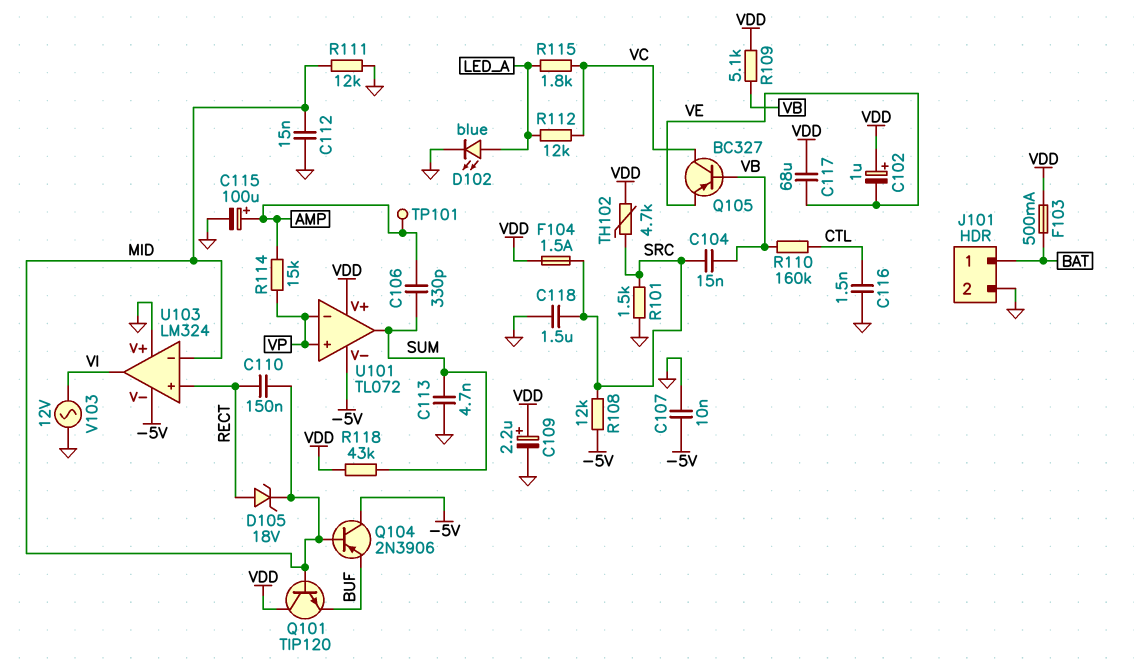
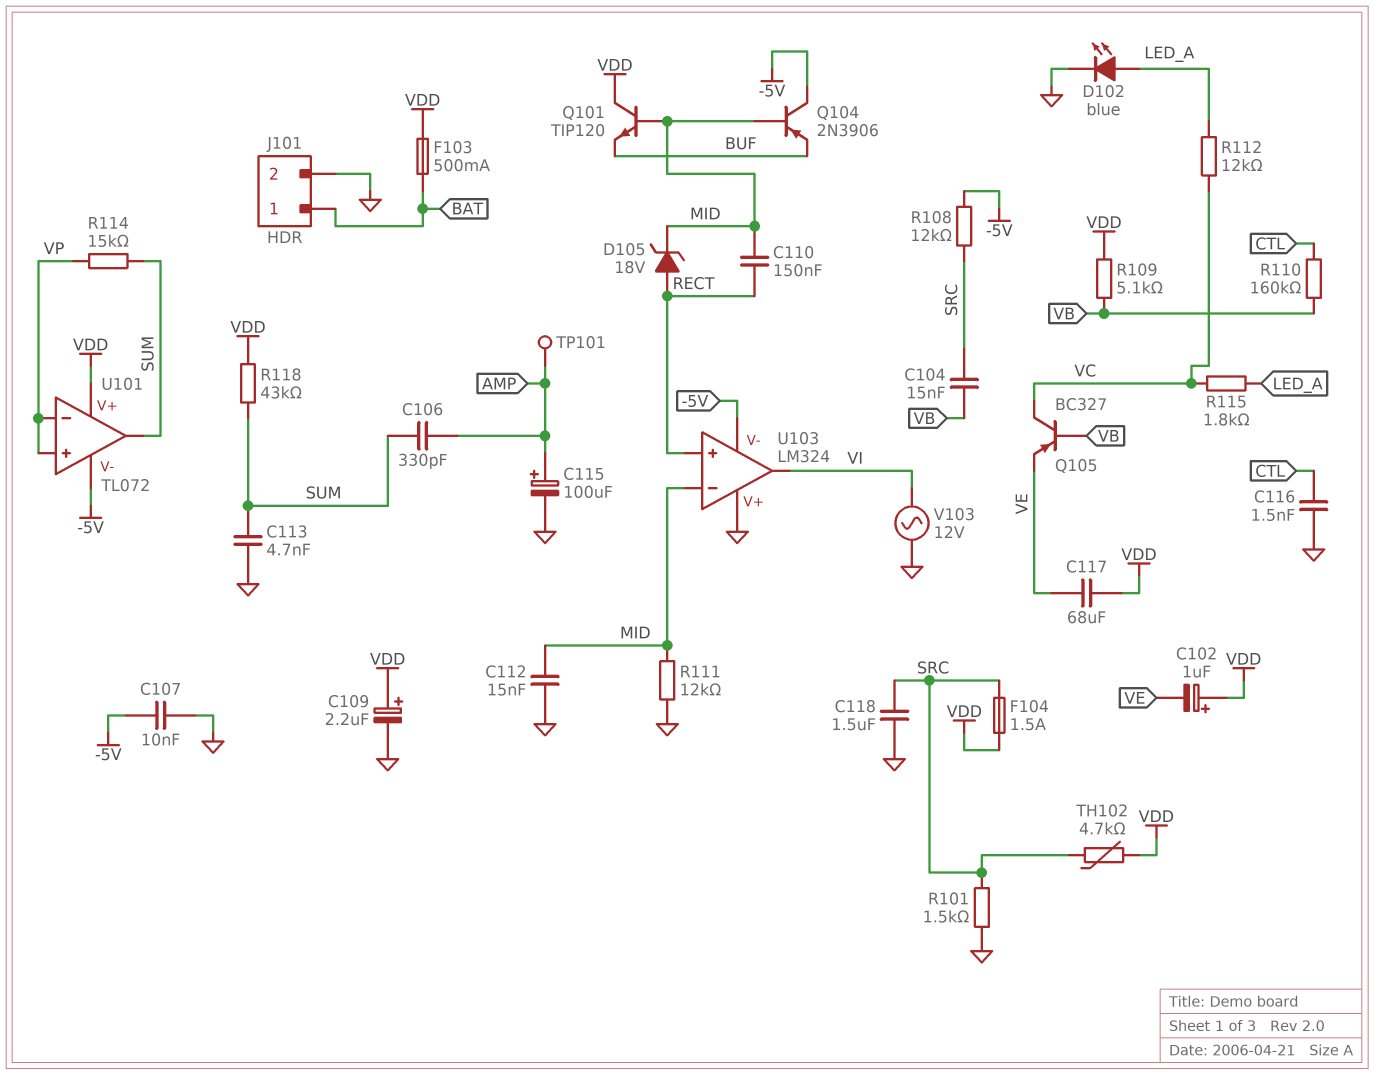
R114: 15k (AMP, VP) -> 15k (SUM, VP)

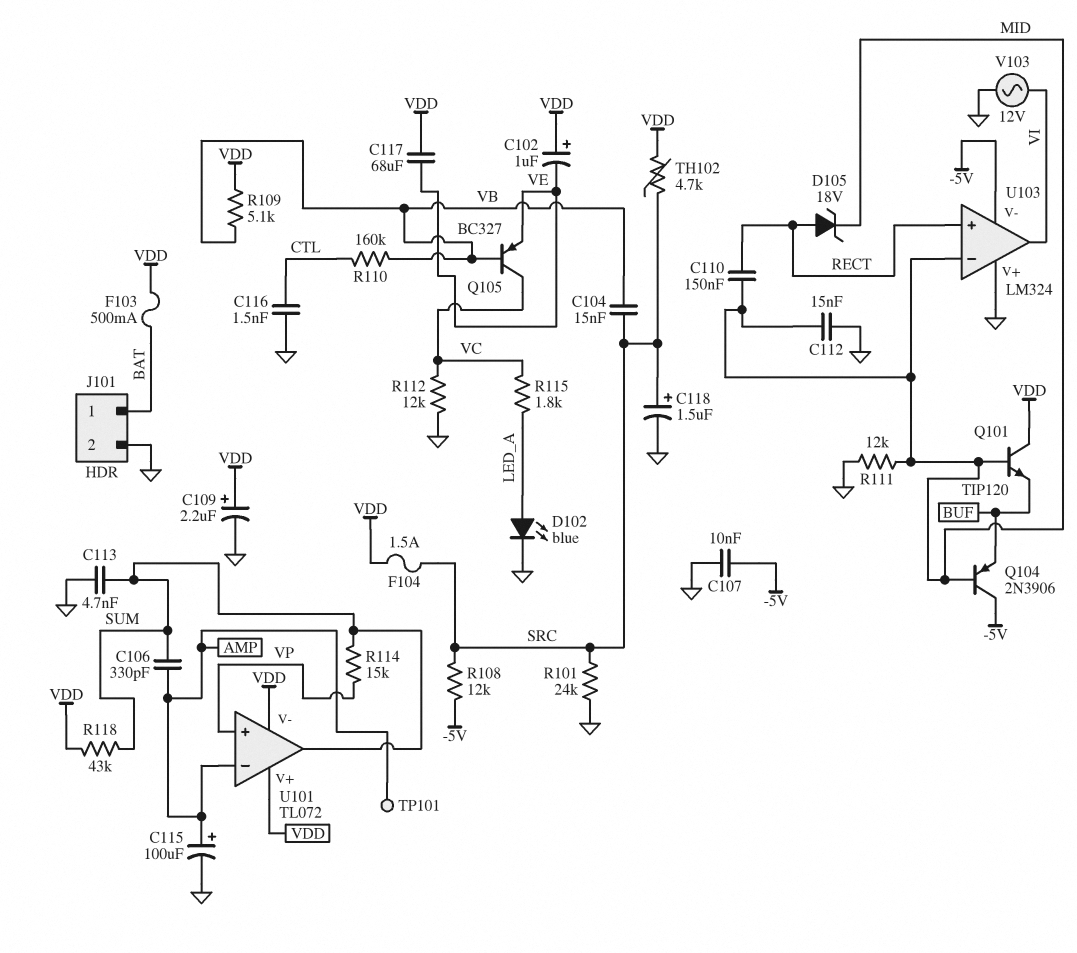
C118: 1.5uF (GND, SRC) -> 1.5uF (plus SRC, minus GND)
R101: 1.5k (GND, SRC) -> 24k (GND, SRC)
R112: 12k (LED_A, VC) -> 12k (GND, VC)
U101 pin V-: -5V -> VDD
U101 pin in-: VP -> AMP

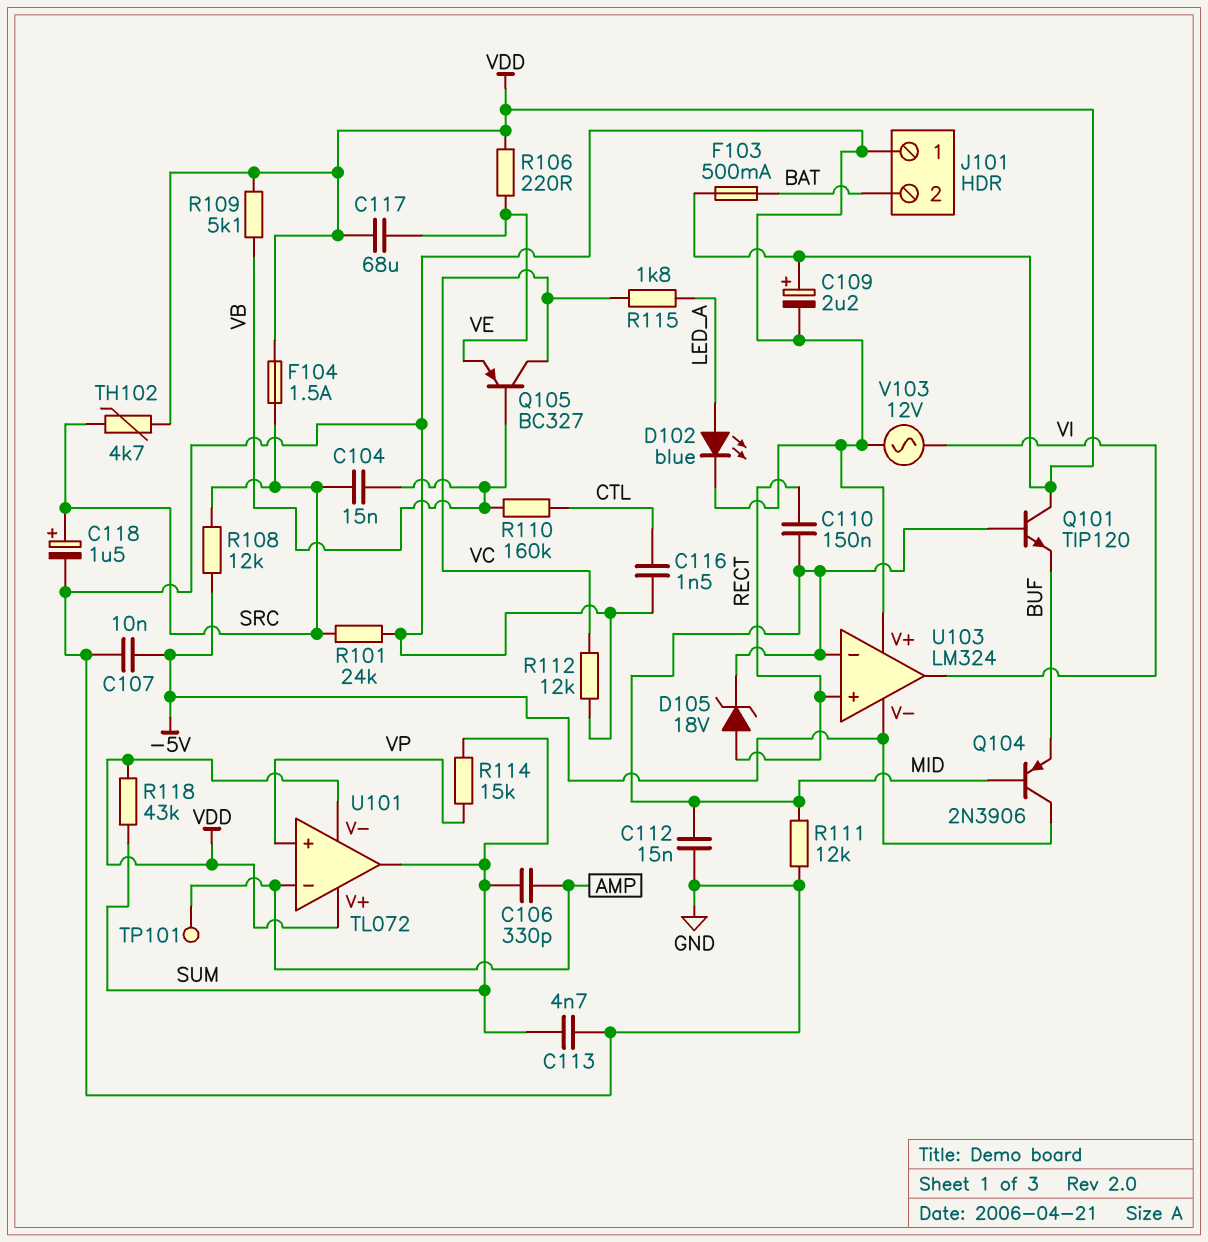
C102: 1uF (plus VDD, minus VE) -> none
C115: 100uF (plus AMP, minus GND) -> none
J101 pin 1: BAT -> GND
J101 pin 2: GND -> BAT
R106: none -> 220 (VDD, VE)

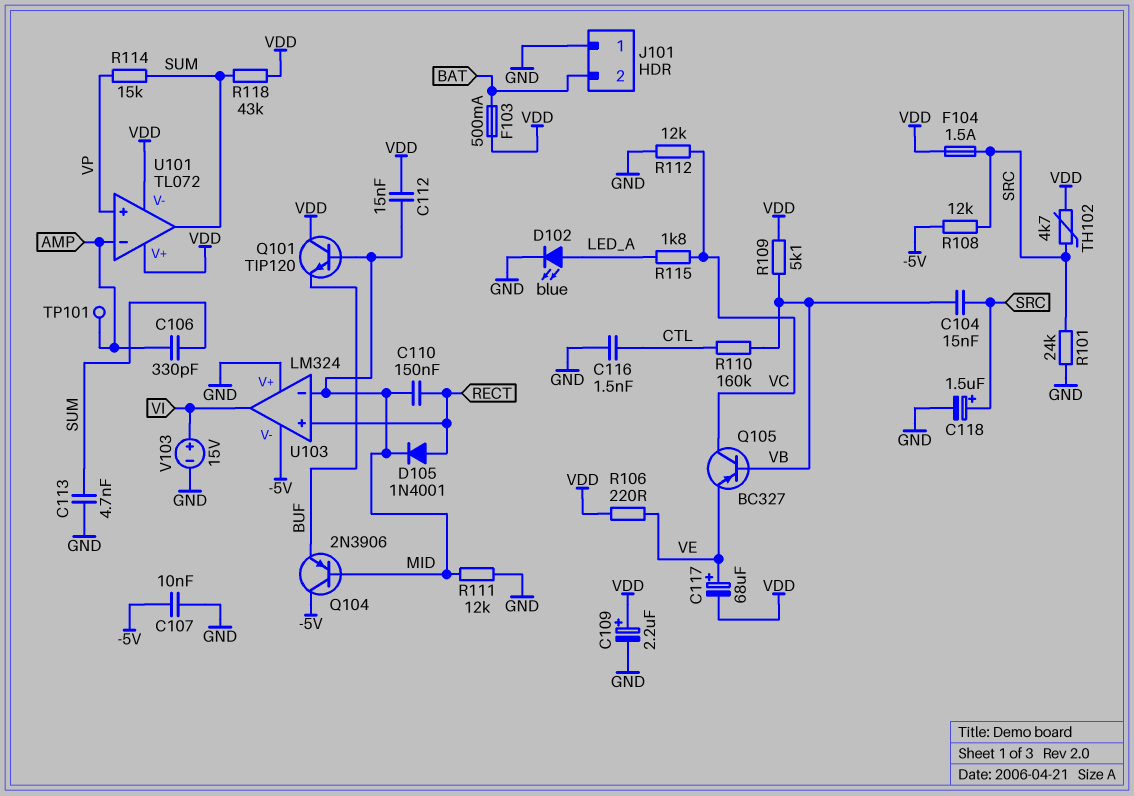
C112: 15nF (GND, MID) -> 15nF (MID, VDD)
C117: 68uF (VDD, VE) -> 68uF (plus VE, minus VDD)
D105: zener 18V (A RECT, K MID) -> diode 1N4001 (A RECT, K MID)
V103: AC 12V (GND, VI) -> 15V (plus VI, minus GND)

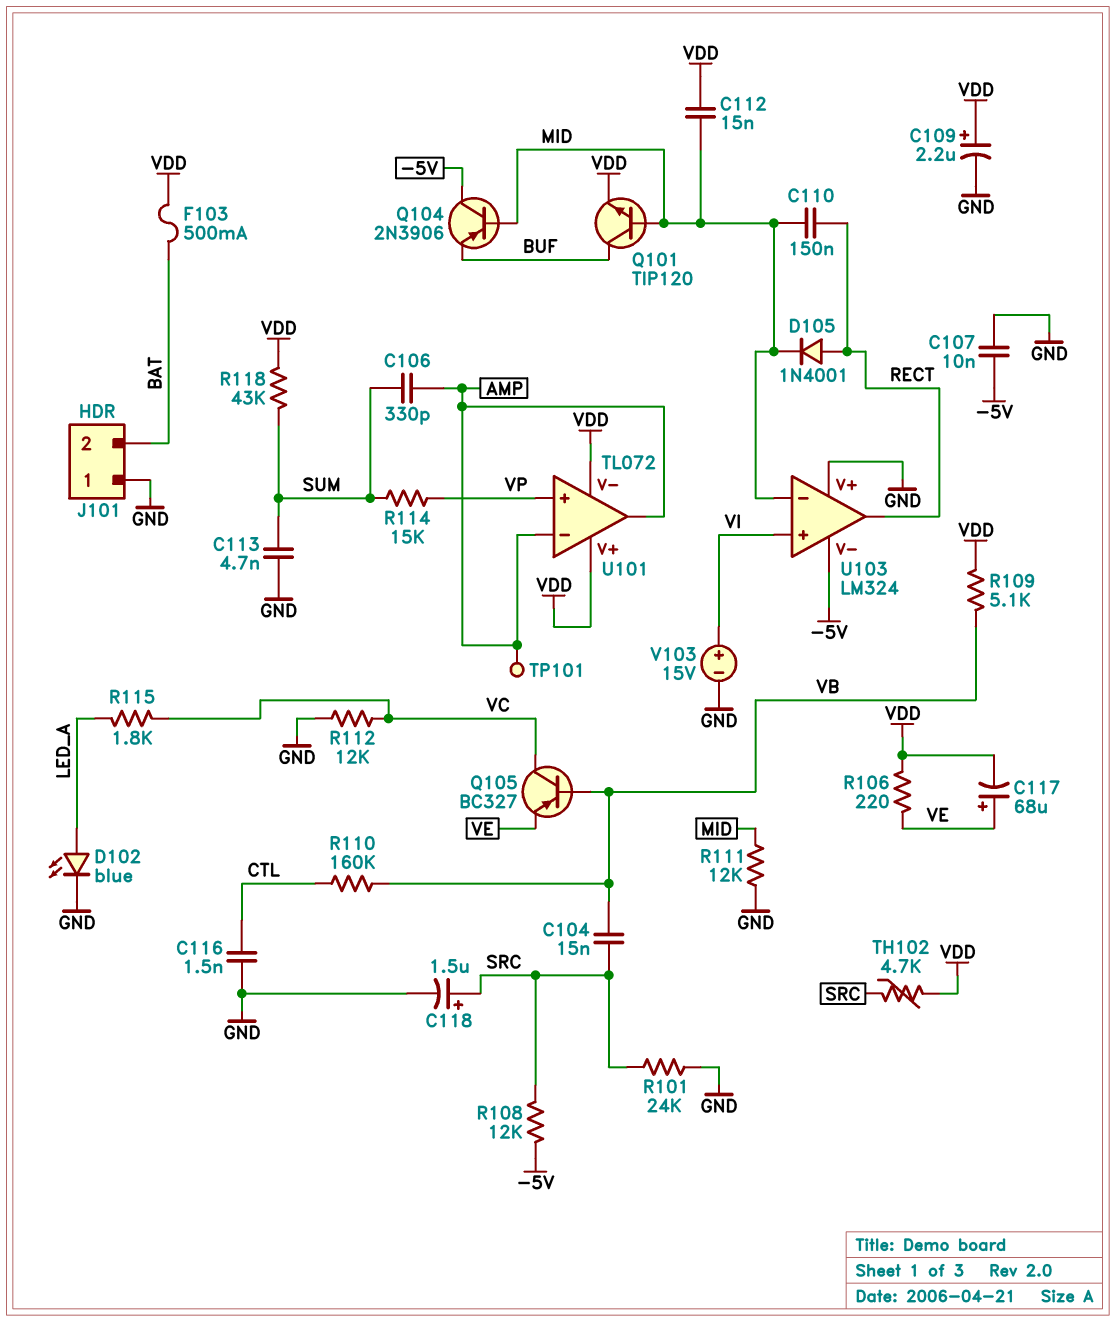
F104: 1.5A (SRC, VDD) -> none
Q101: NPN TIP120 (B MID, C VDD, E BUF) -> NPN TIP120 (B MID, C BUF, E VDD)
U101 pin out: SUM -> AMP
U103 pin in+: RECT -> VI
U103 pin out: VI -> RECT

